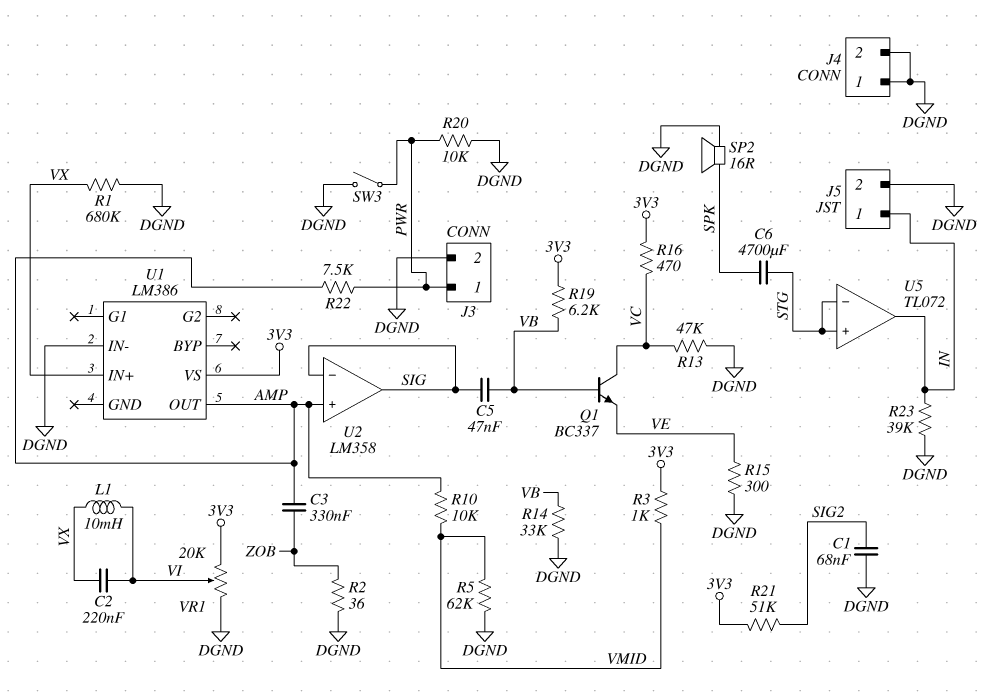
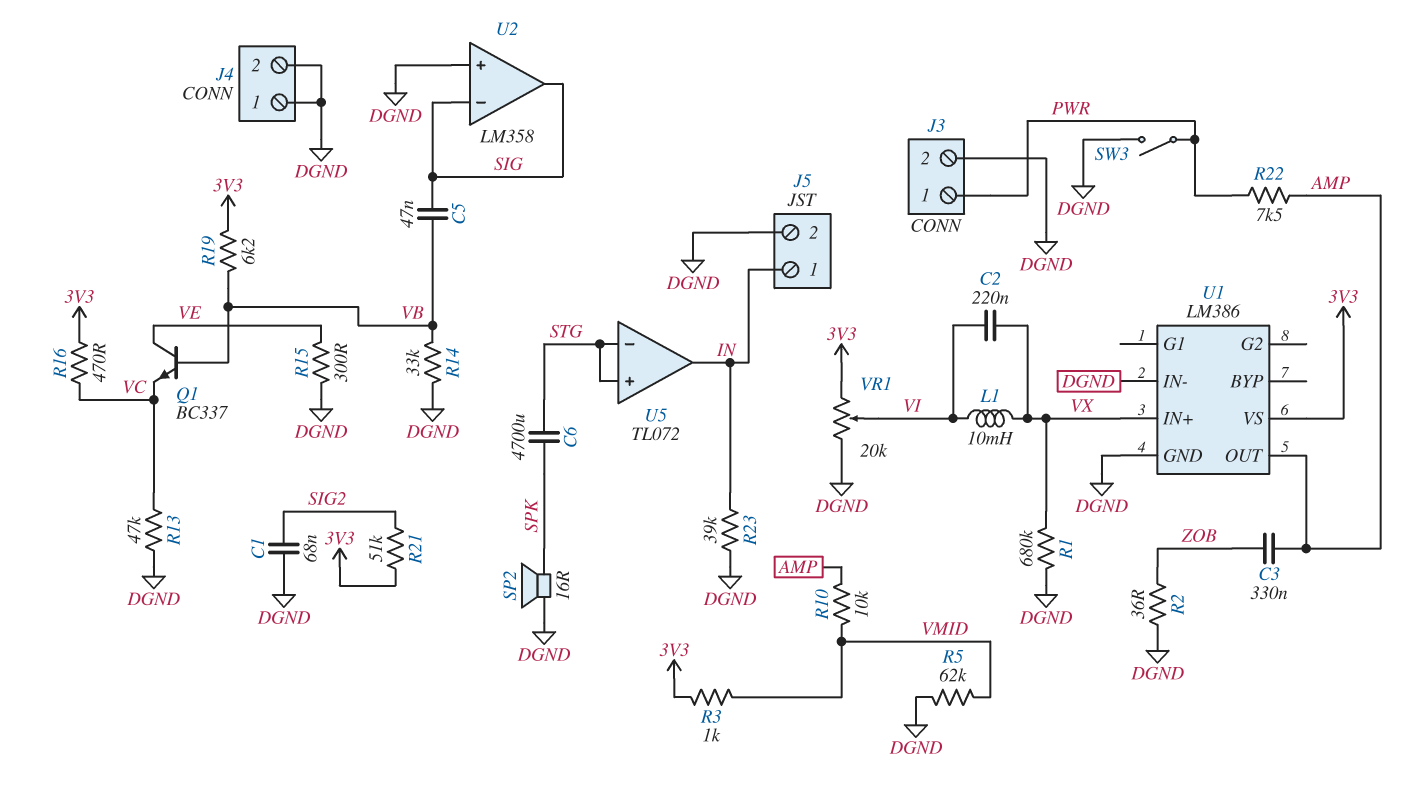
Q1: NPN BC337 (B VB, C VC, E VE) -> NPN BC337 (B VB, C VE, E VC)
R20: 10k (DGND, PWR) -> none
U1 pin GND: none -> DGND
U2 pin in+: AMP -> DGND

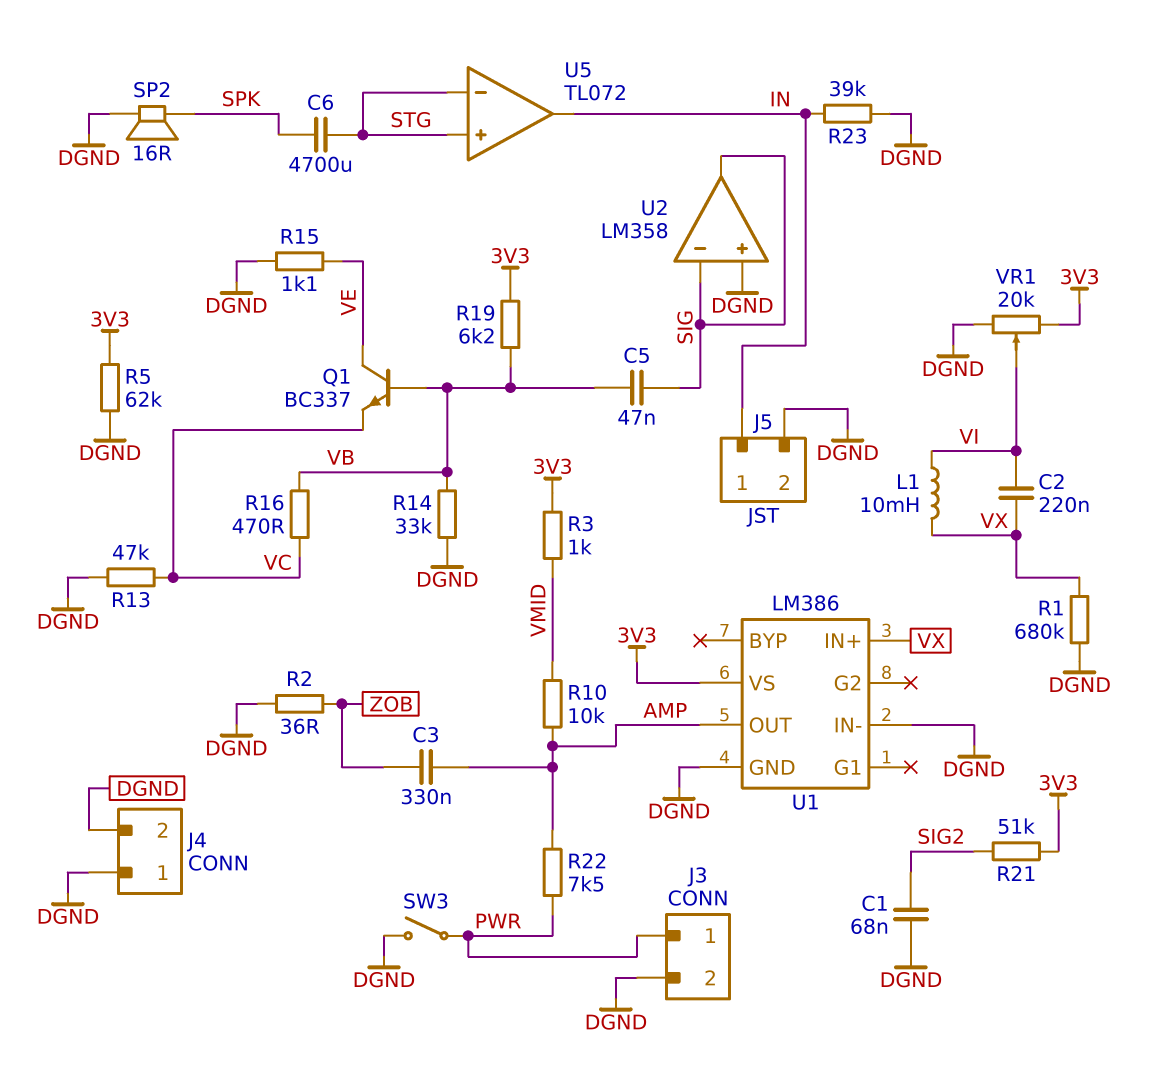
R5: 62k (DGND, VMID) -> 62k (3V3, DGND)
R15: 300 (DGND, VE) -> 1.1k (DGND, VE)
R16: 470 (3V3, VC) -> 470 (VB, VC)

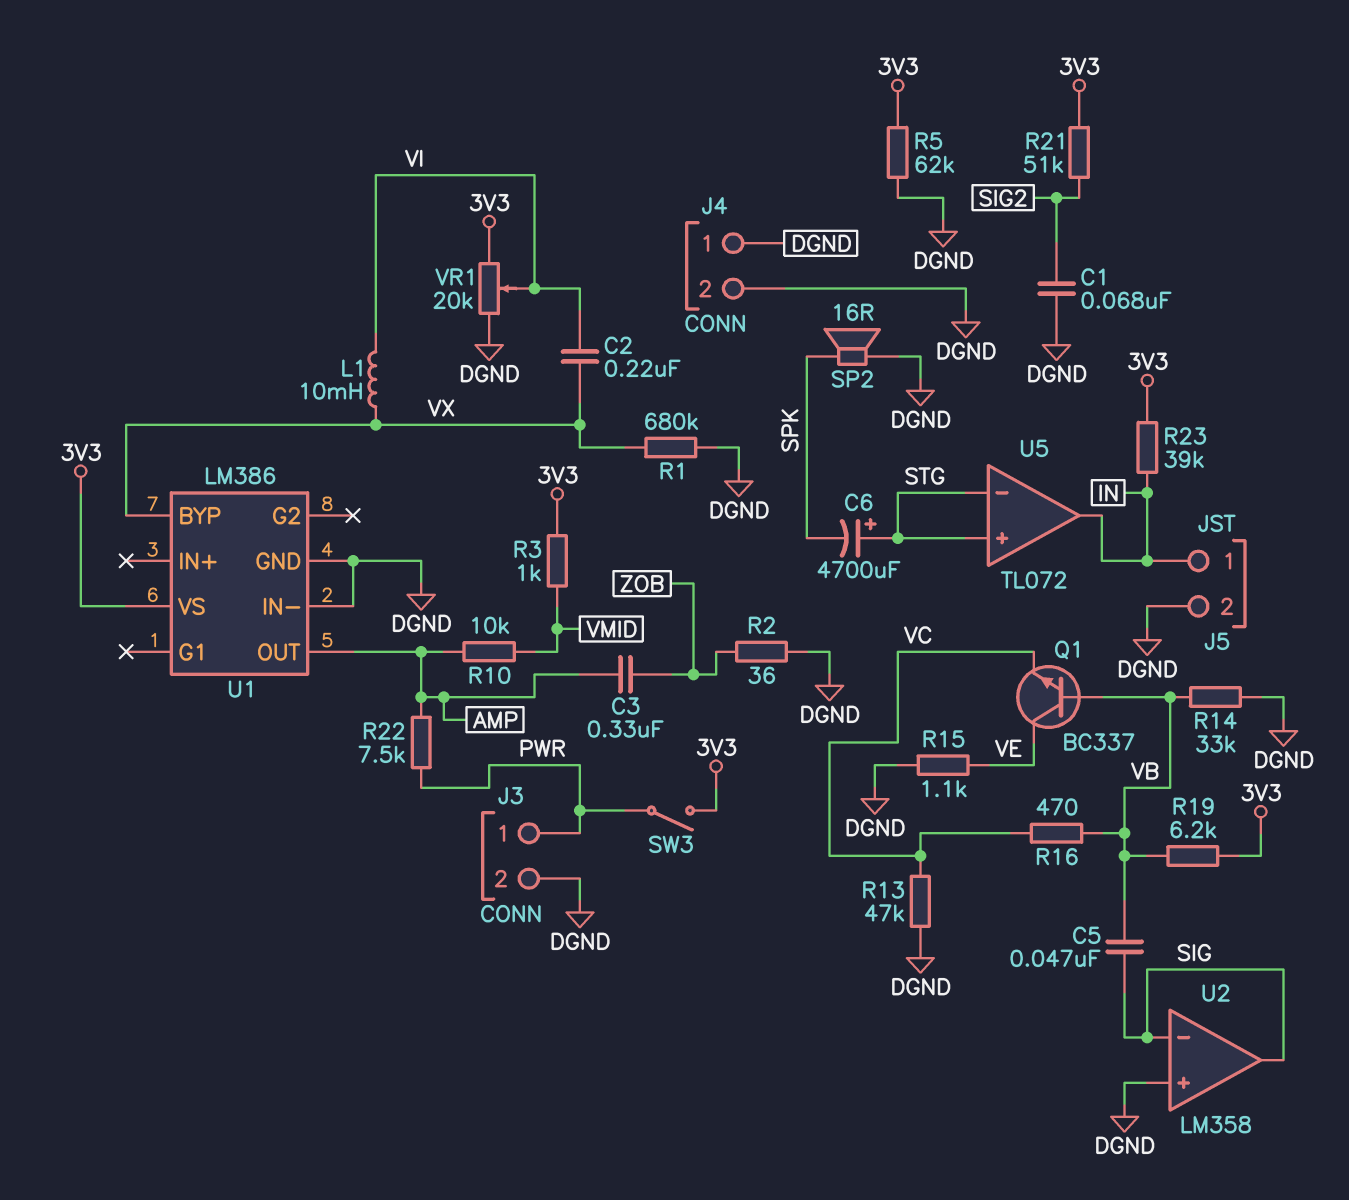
C6: 4700uF (SPK, STG) -> 4700uF (plus STG, minus SPK)
R23: 39k (DGND, IN) -> 39k (3V3, IN)
SW3: switch (DGND, PWR) -> switch (3V3, PWR)
U1 pin BYP: none -> VX
U1 pin IN+: VX -> none

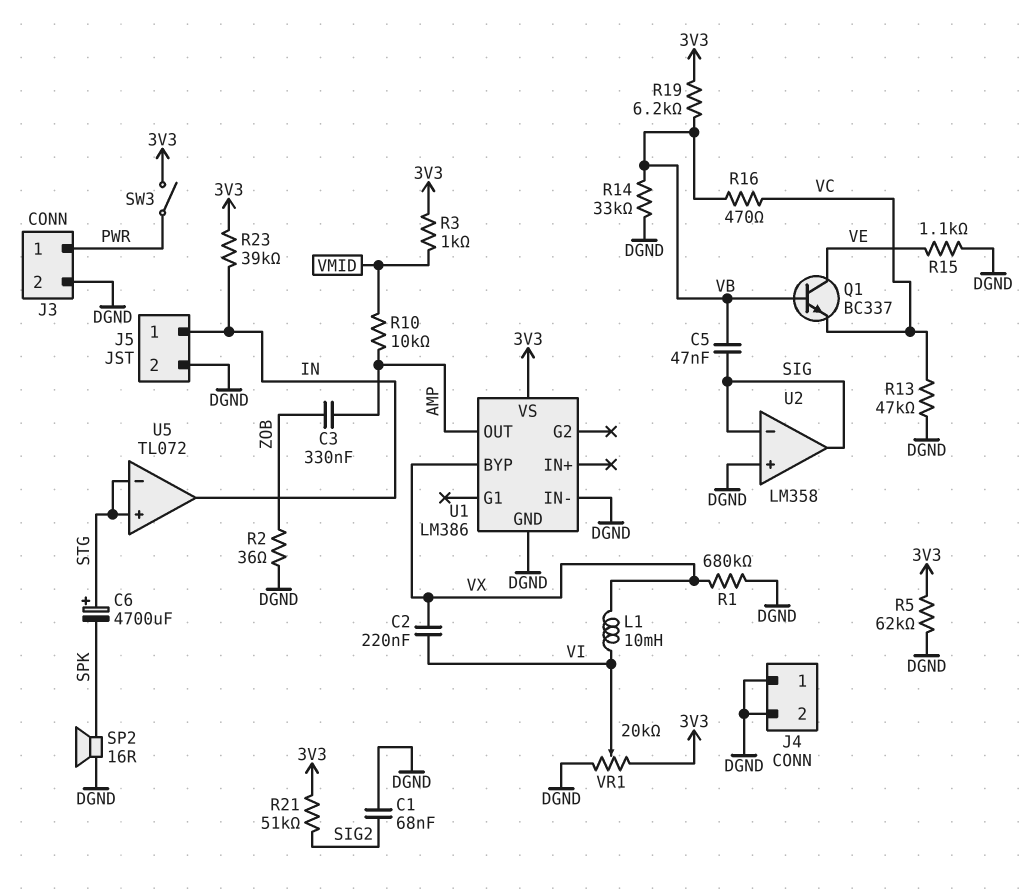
R22: 7.5k (AMP, PWR) -> none

